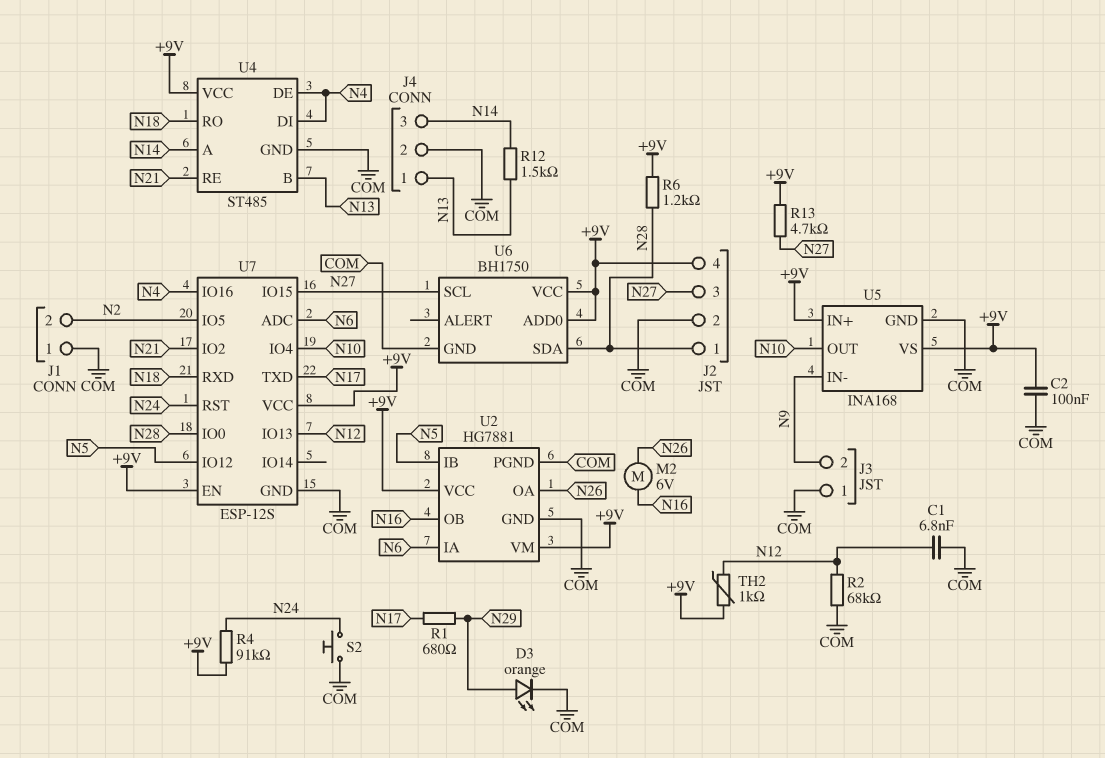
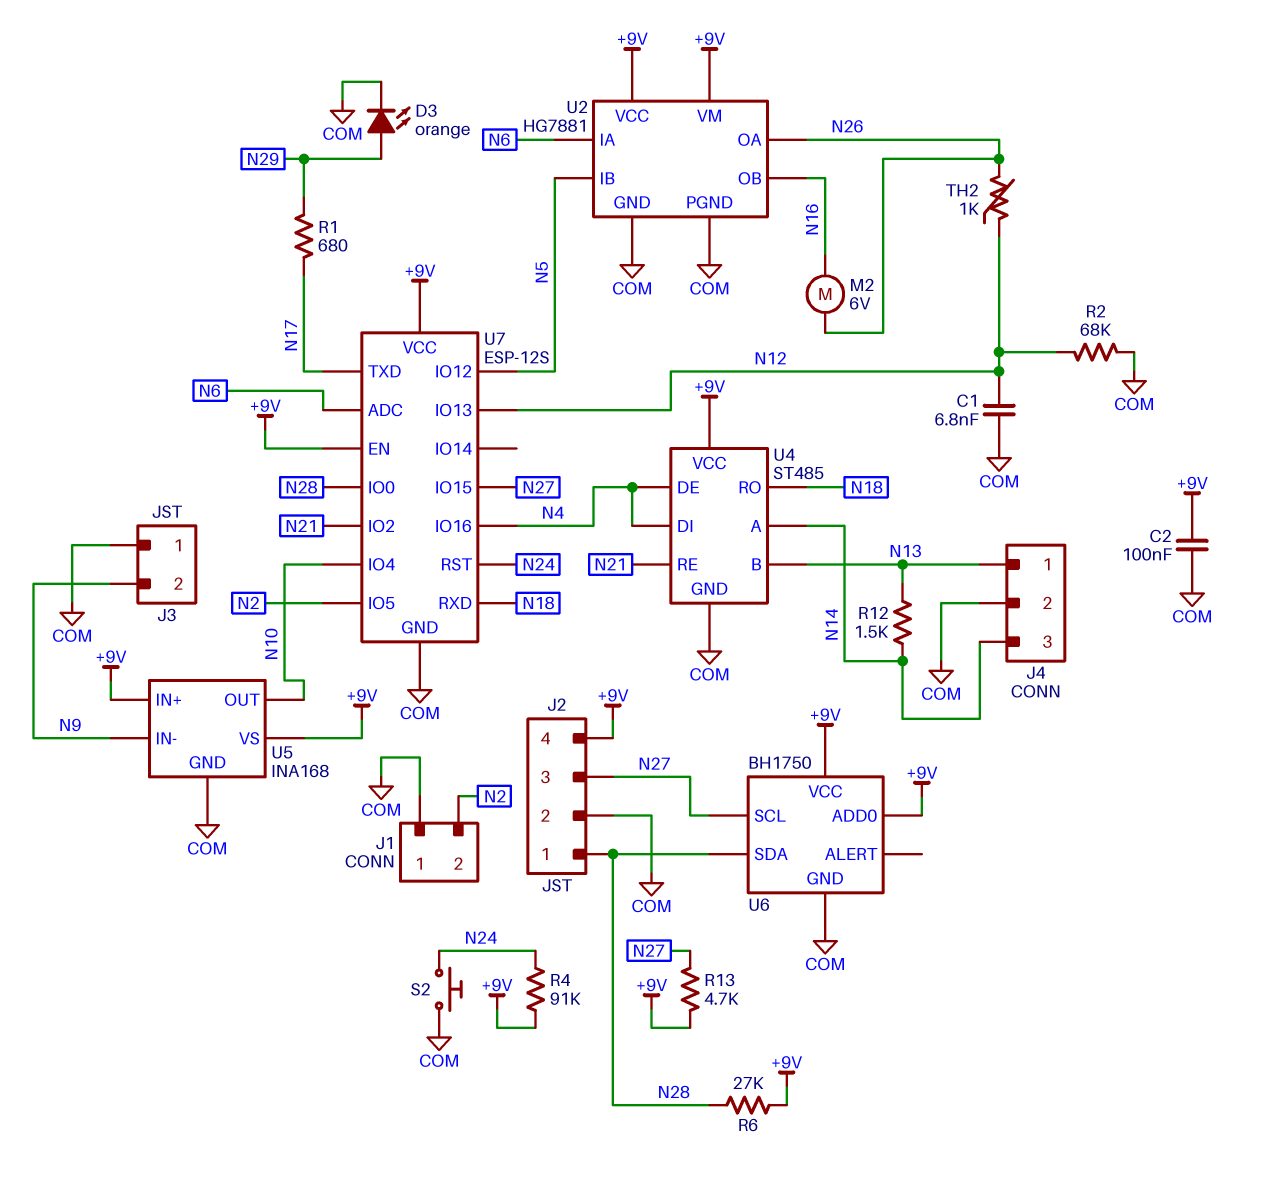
R6: 1.2k (+9V, N28) -> 27k (+9V, N28)
TH2: 1k (+9V, N12) -> 1k (N12, N26)

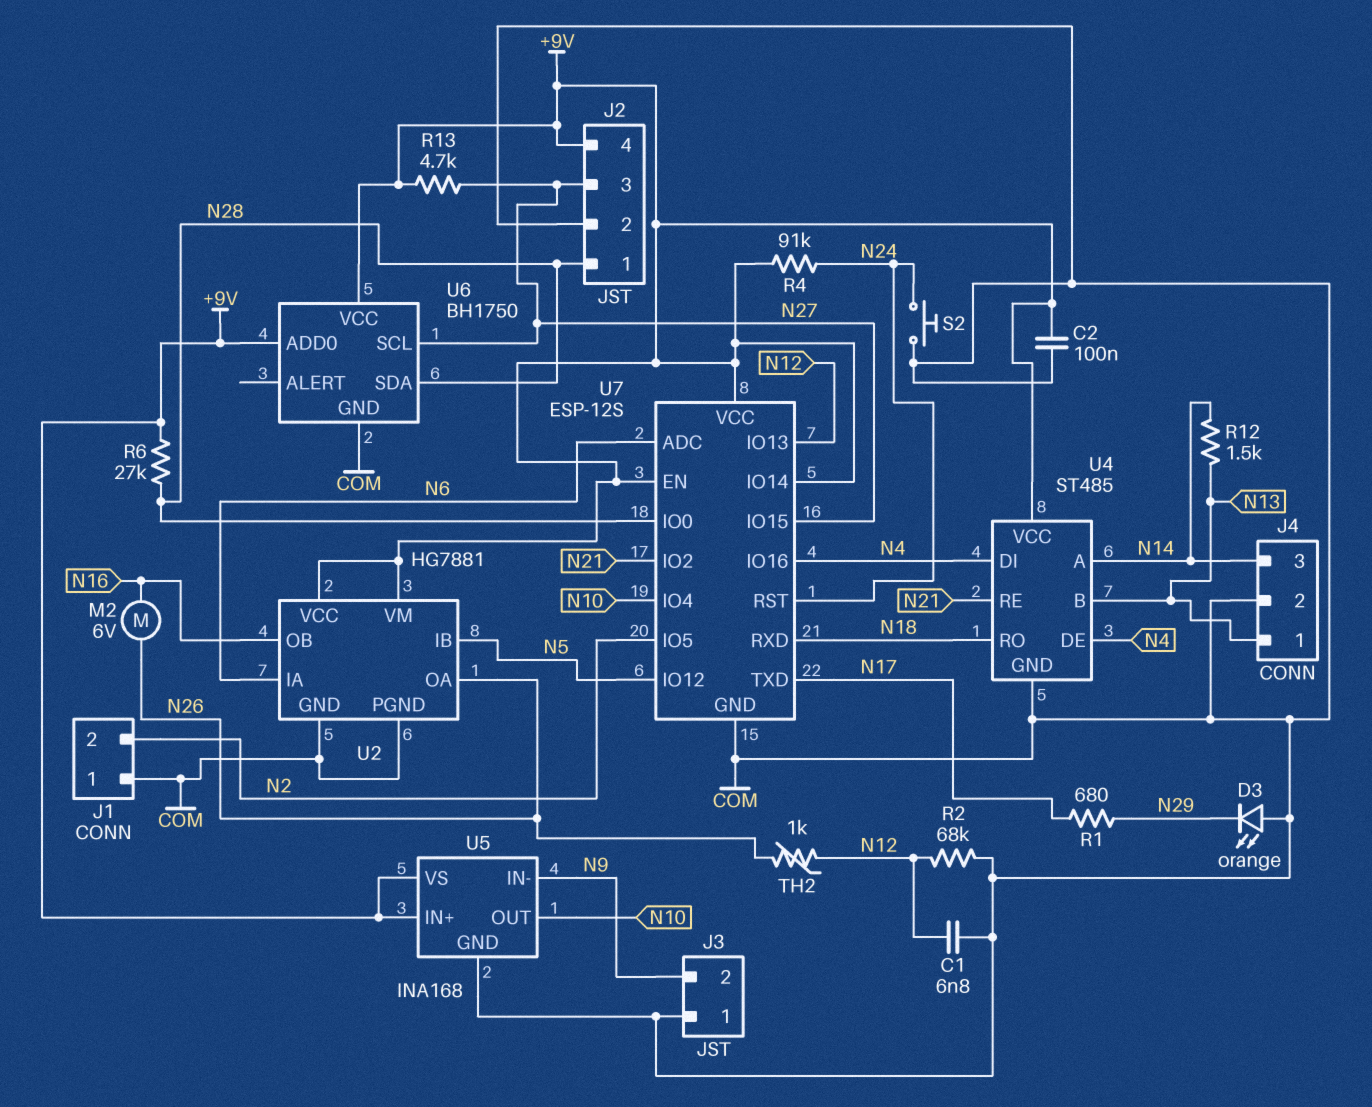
D3: LED orange (A N29, K COM) -> LED orange (A COM, K N29)
U7 pin IO14: none -> +9V

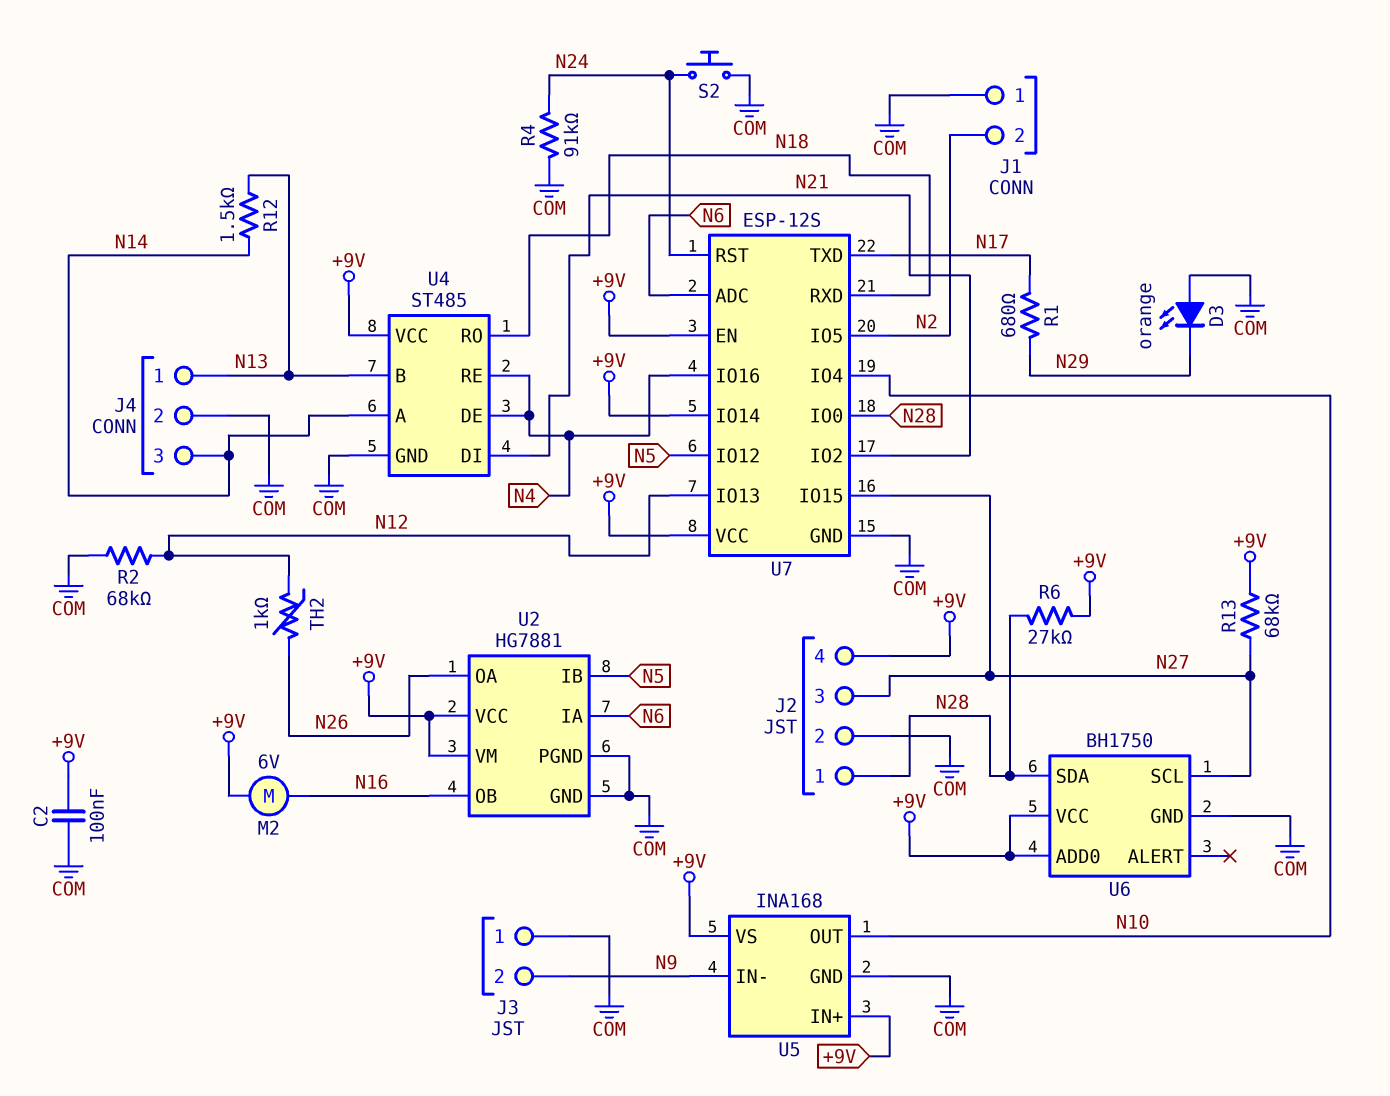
C1: 6.8nF (COM, N12) -> none
M2: motor 6V (N16, N26) -> motor 6V (+9V, N16)
R4: 91k (+9V, N24) -> 91k (COM, N24)
R13: 4.7k (+9V, N27) -> 68k (+9V, N27)
U4 pin DI: N4 -> N21
U4 pin RE: N21 -> N4

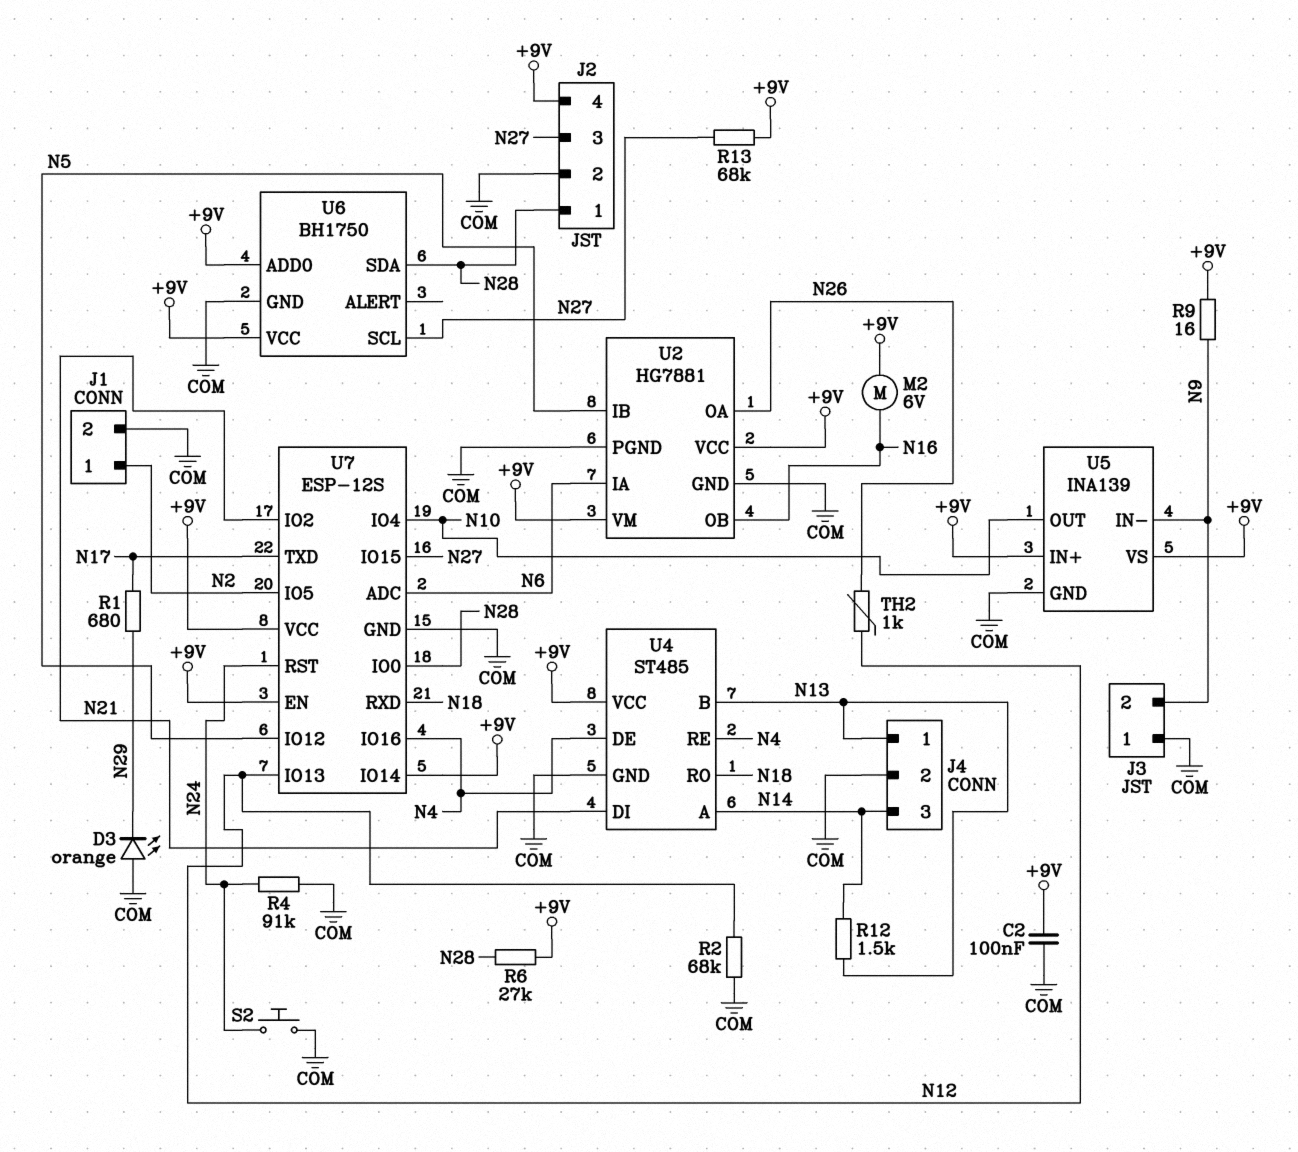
J1 pin 1: COM -> N2
J1 pin 2: N2 -> COM
R9: none -> 16 (+9V, N9)
U5: INA168 -> INA139

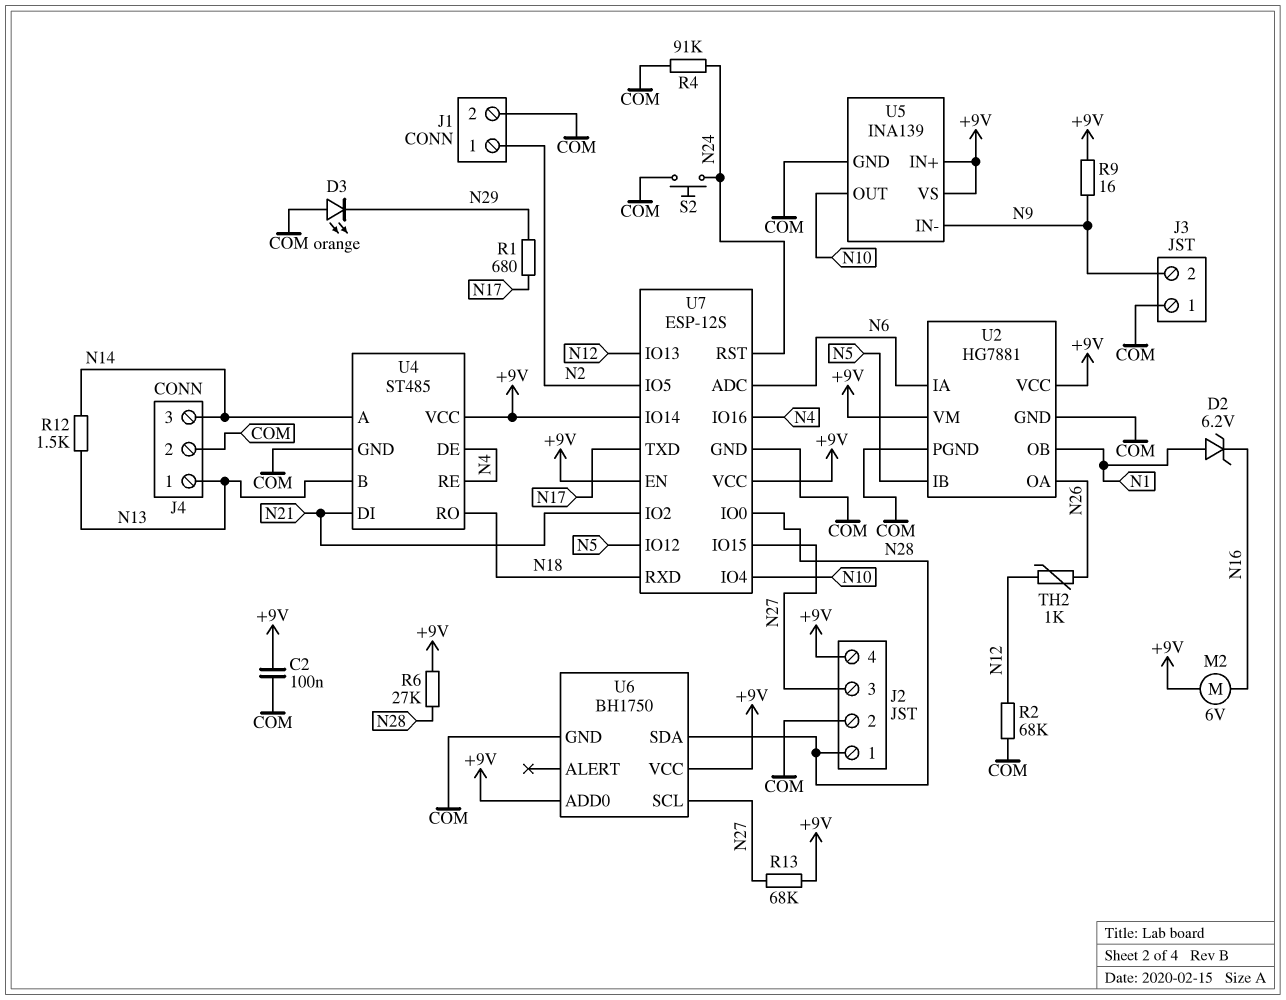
D2: none -> zener 6.2V (A N1, K N16)
U2 pin OB: N16 -> N1

